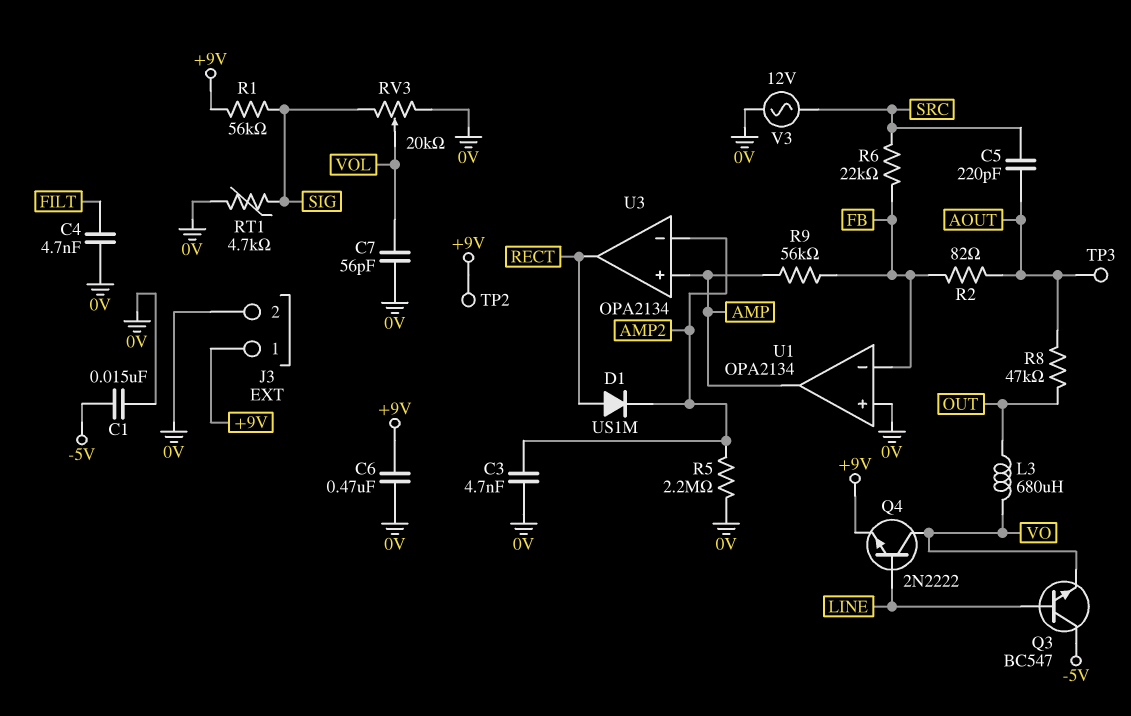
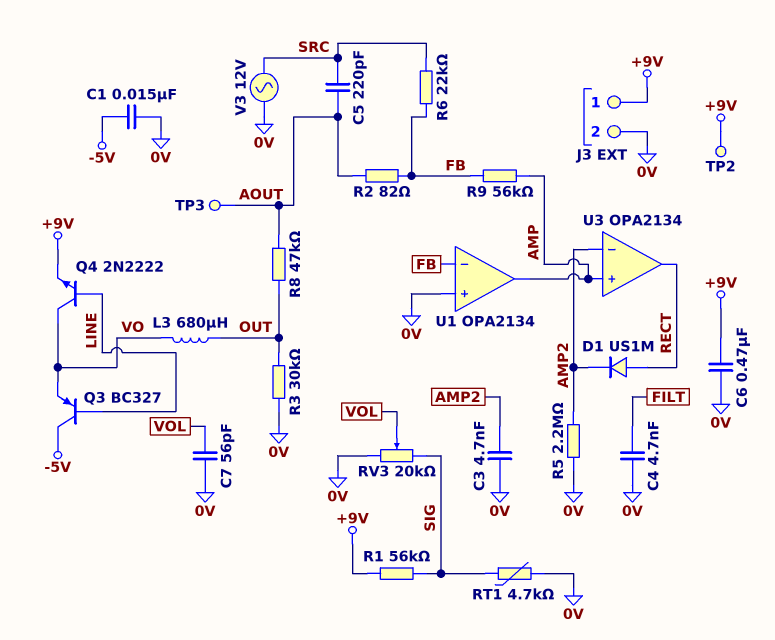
Q3: NPN BC547 (B LINE, C -5V, E VO) -> PNP BC327 (B LINE, C -5V, E VO)
R3: none -> 30k (0V, OUT)

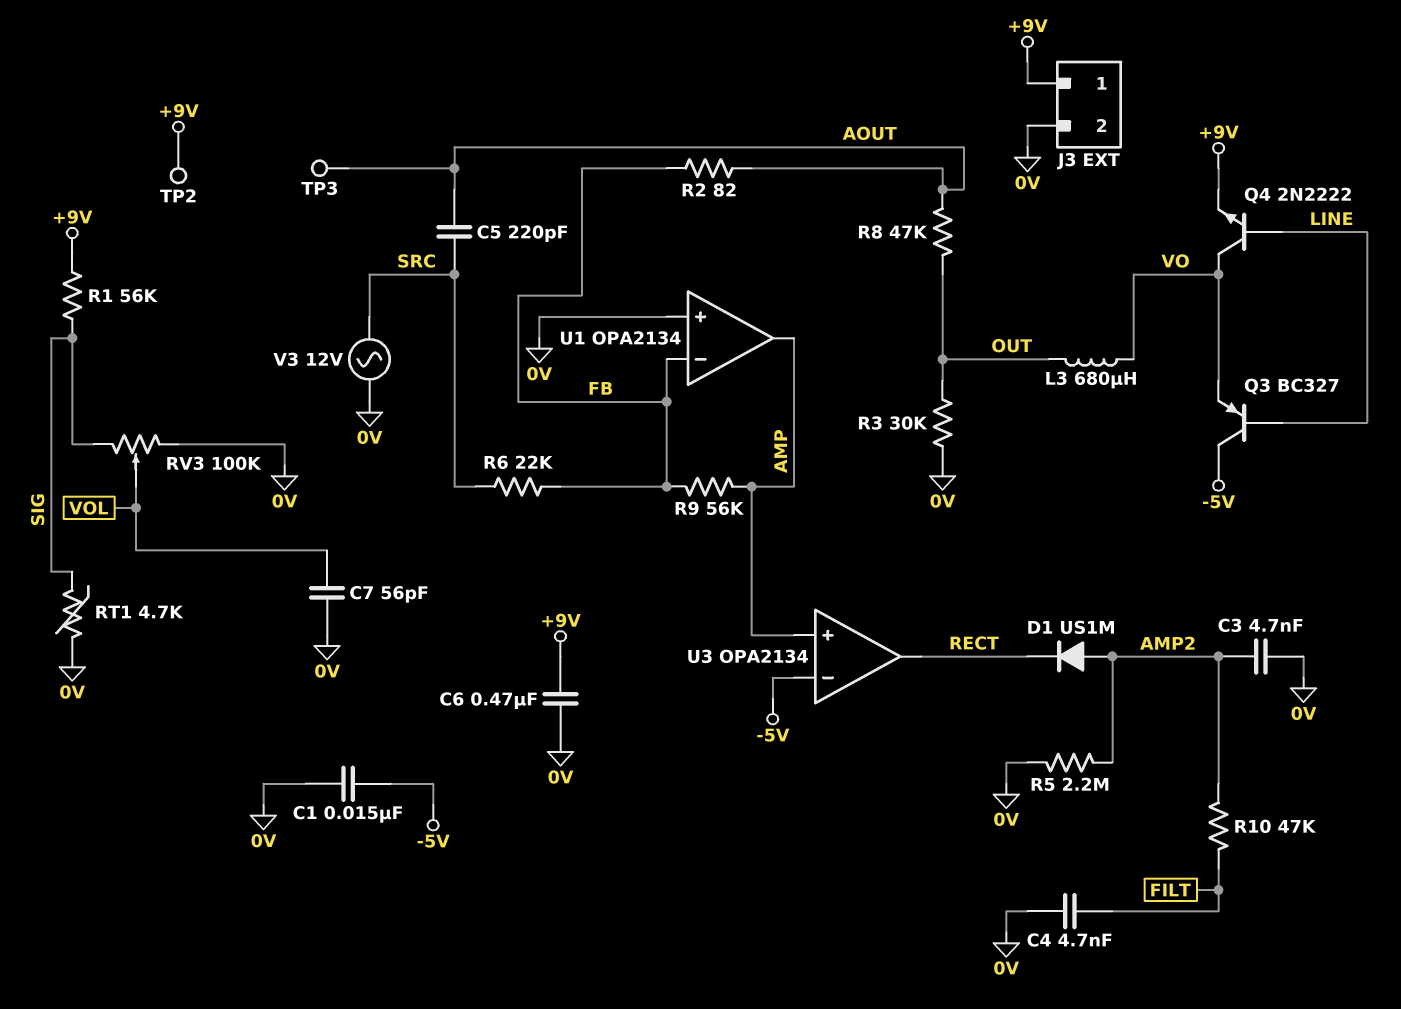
D1: diode US1M (A RECT, K AMP2) -> diode US1M (A AMP2, K RECT)
R10: none -> 47k (AMP2, FILT)
RV3: 20k (0V, SIG, wiper VOL) -> 100k (0V, SIG, wiper VOL)
U3 pin in-: AMP2 -> -5V

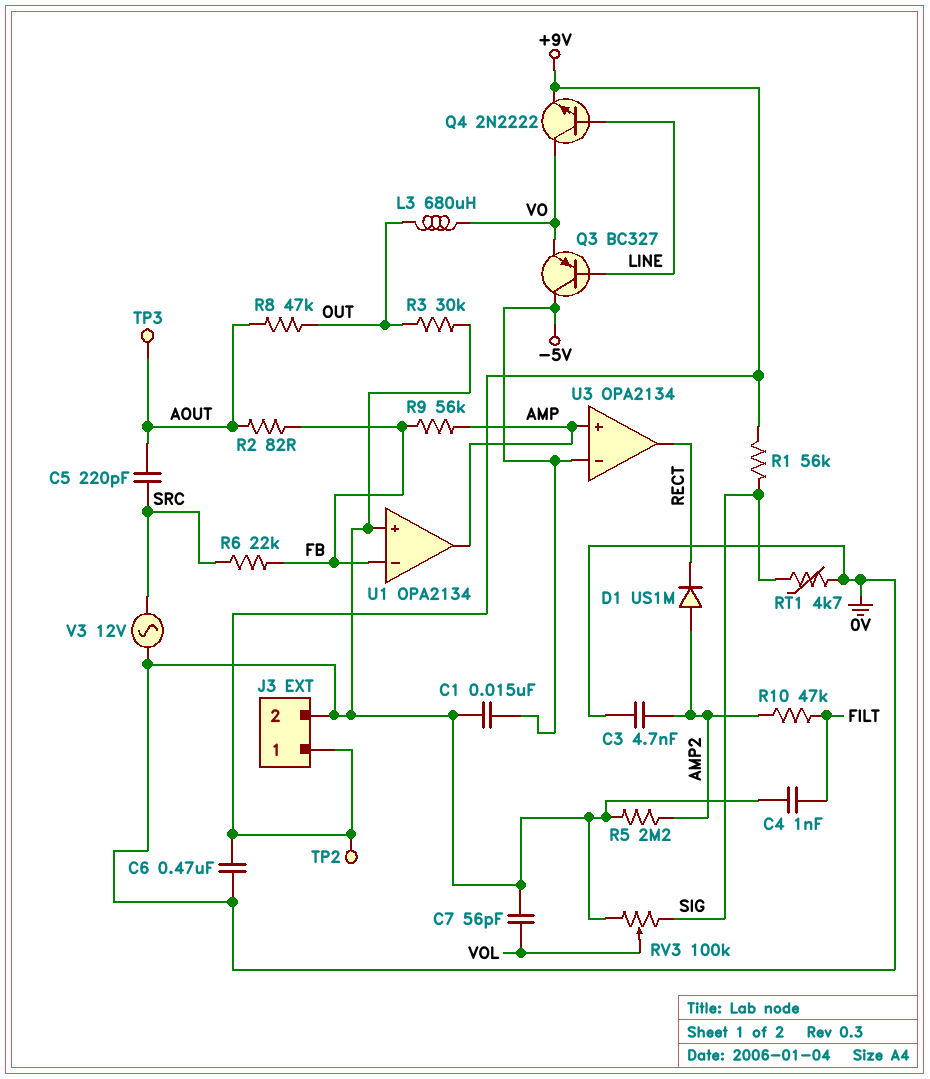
C4: 4.7nF (0V, FILT) -> 1nF (0V, FILT)

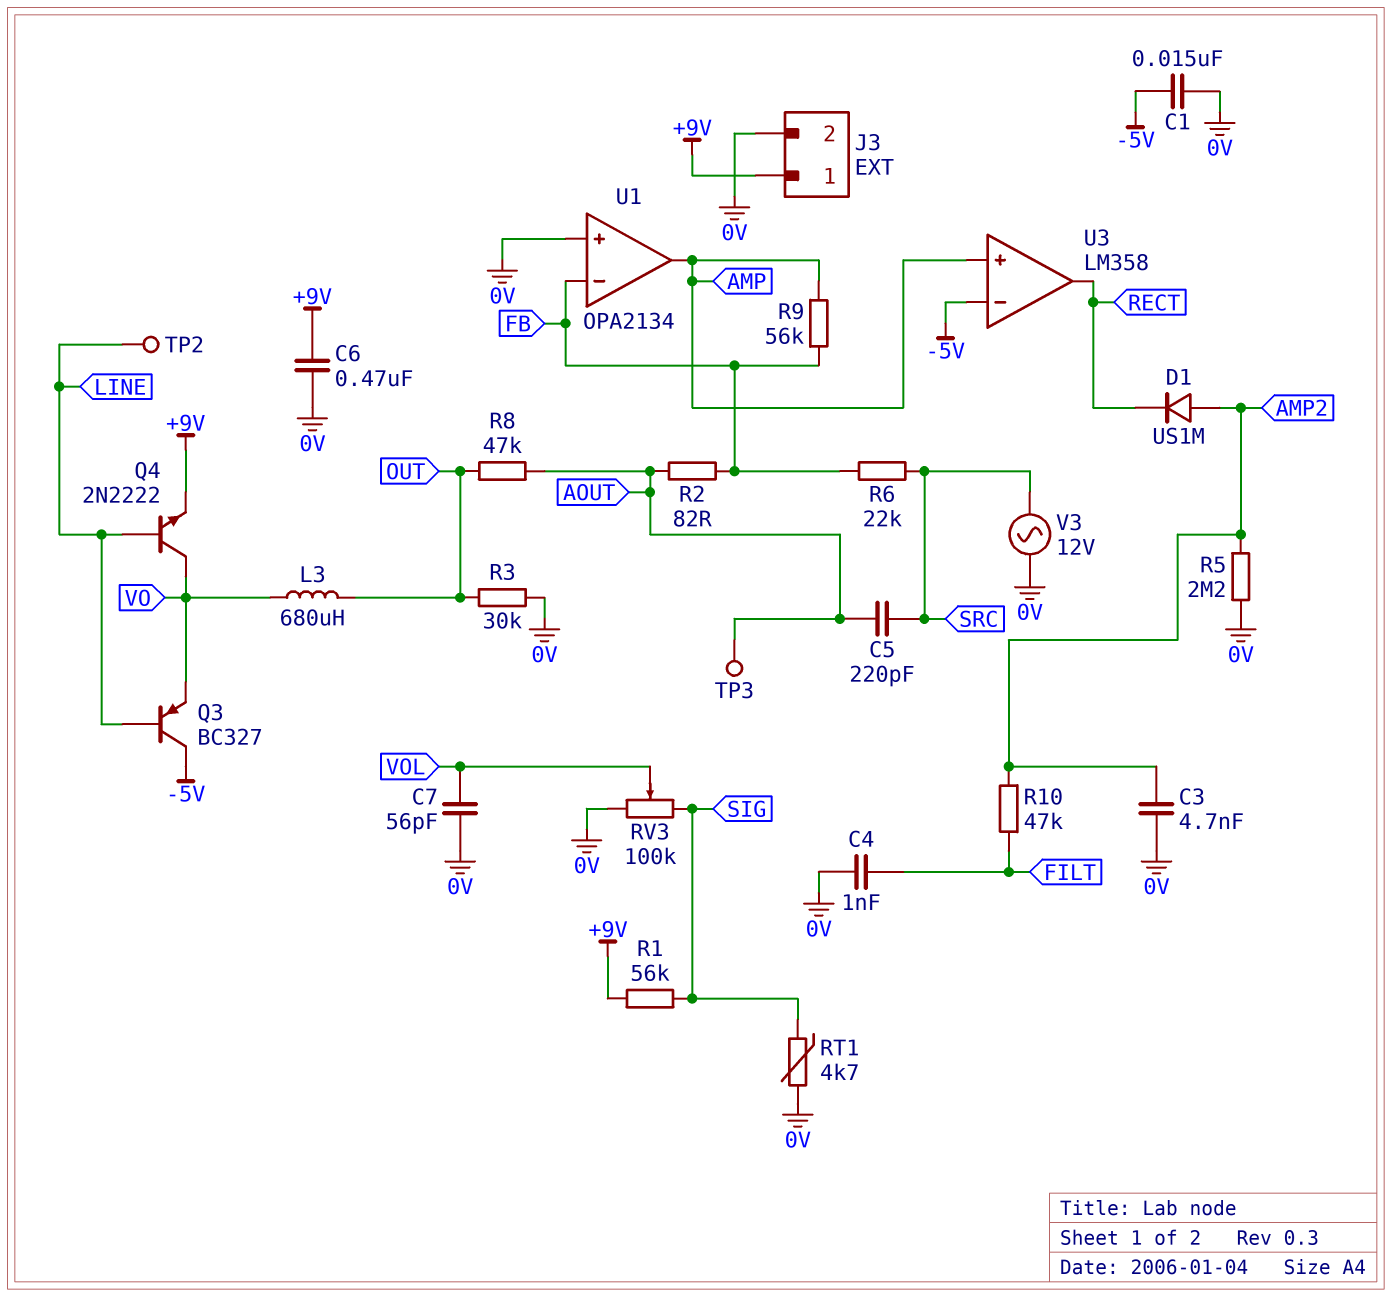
TP2: test point (+9V) -> test point (LINE)
U3: OPA2134 -> LM358

